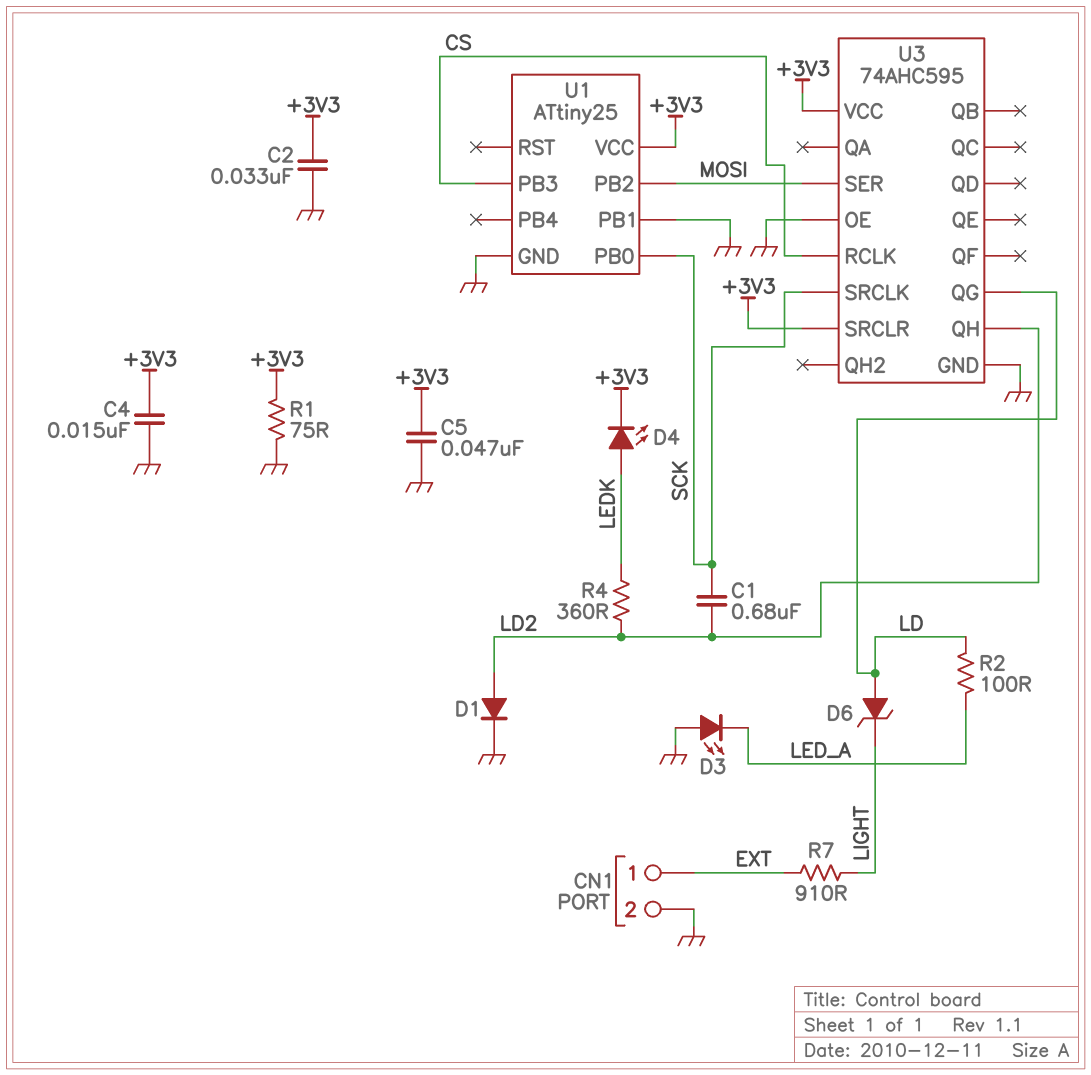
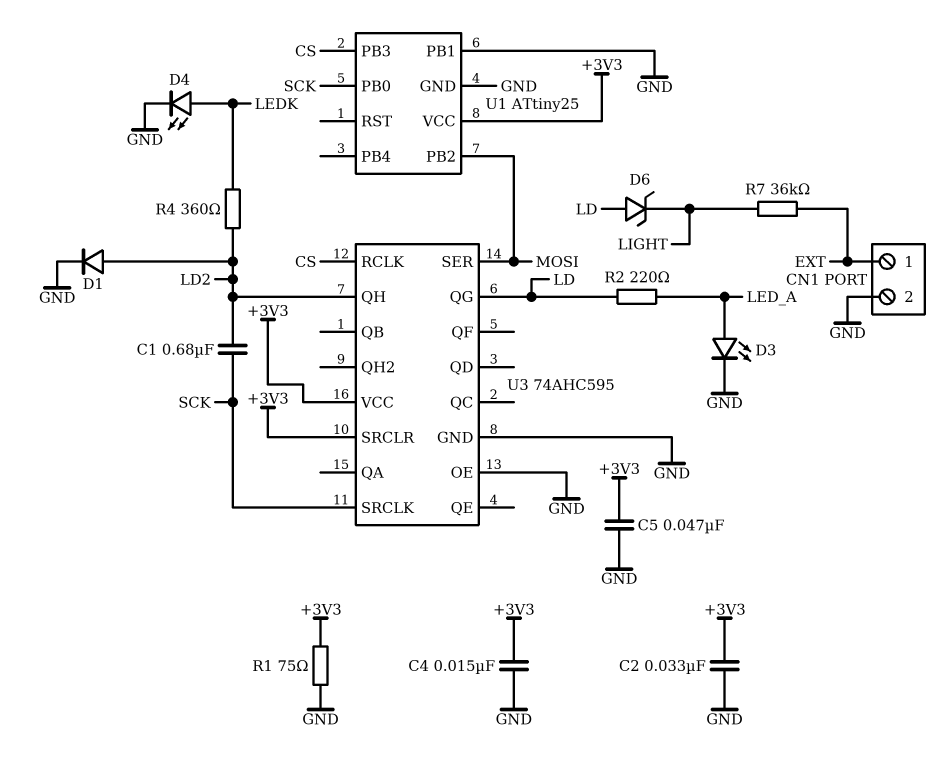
D3: LED (A GND, K LED_A) -> LED (A LED_A, K GND)
D4: LED (A LEDK, K +3V3) -> LED (A LEDK, K GND)
R2: 100 (LD, LED_A) -> 220 (LD, LED_A)
R7: 910 (EXT, LIGHT) -> 36k (EXT, LIGHT)

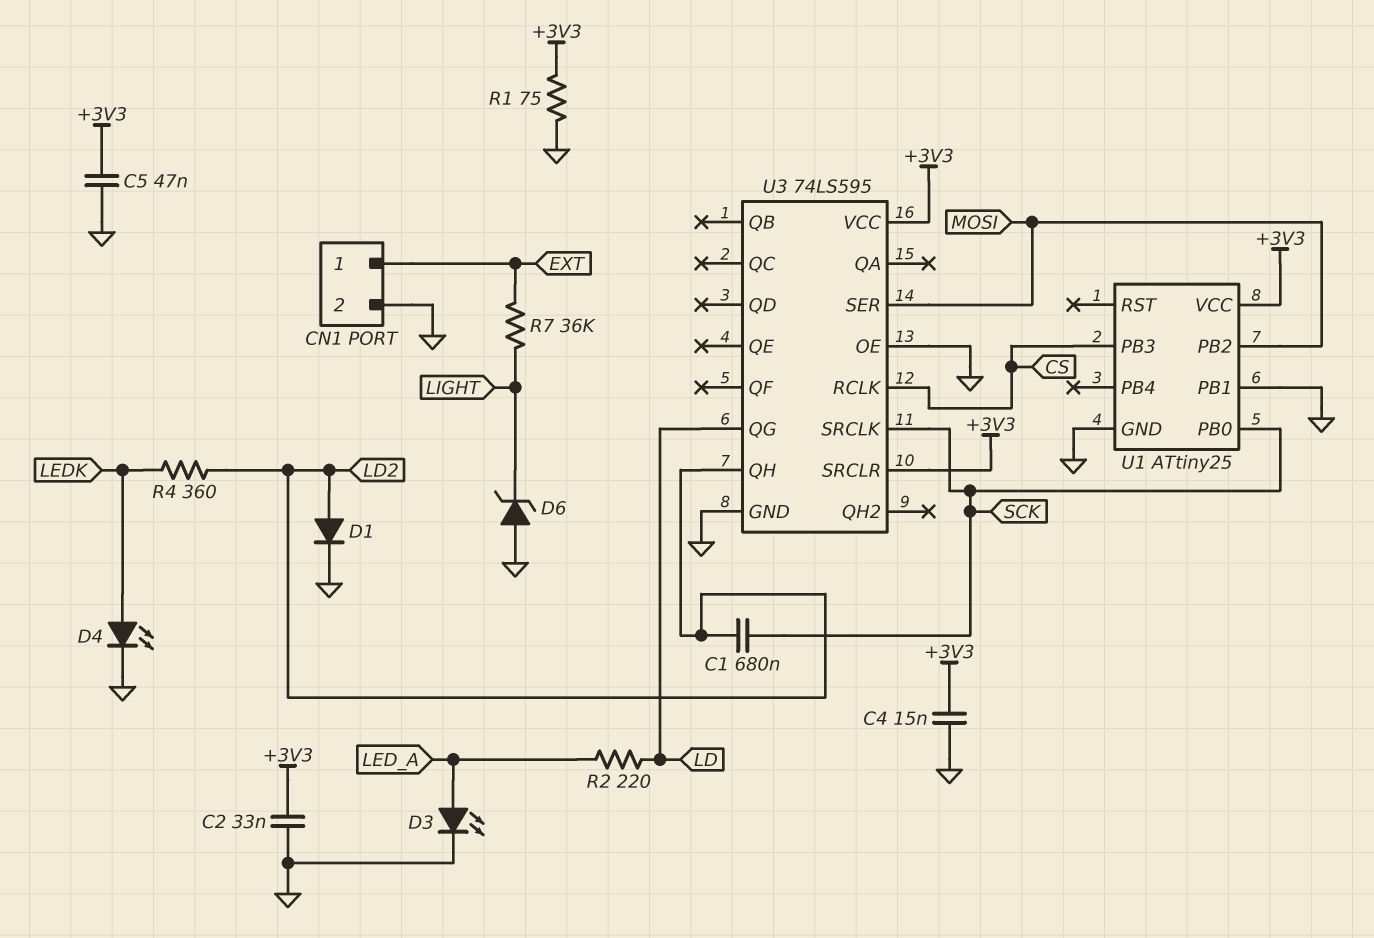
D6: zener (A LD, K LIGHT) -> zener (A GND, K LIGHT)
U3: 74AHC595 -> 74LS595

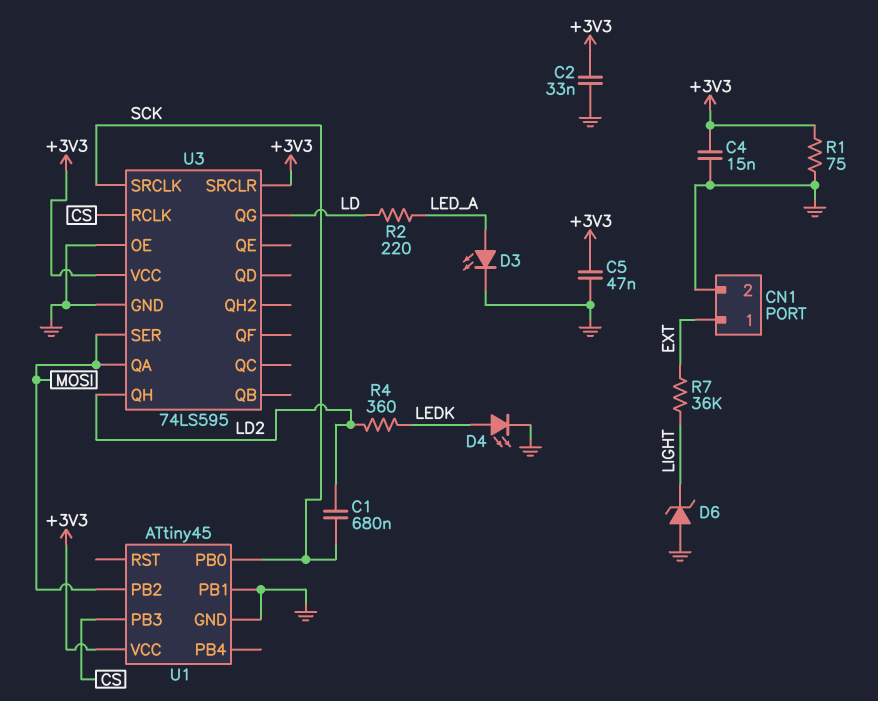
D1: diode (A LD2, K GND) -> none
U1: ATtiny25 -> ATtiny45
U3 pin QA: none -> MOSI

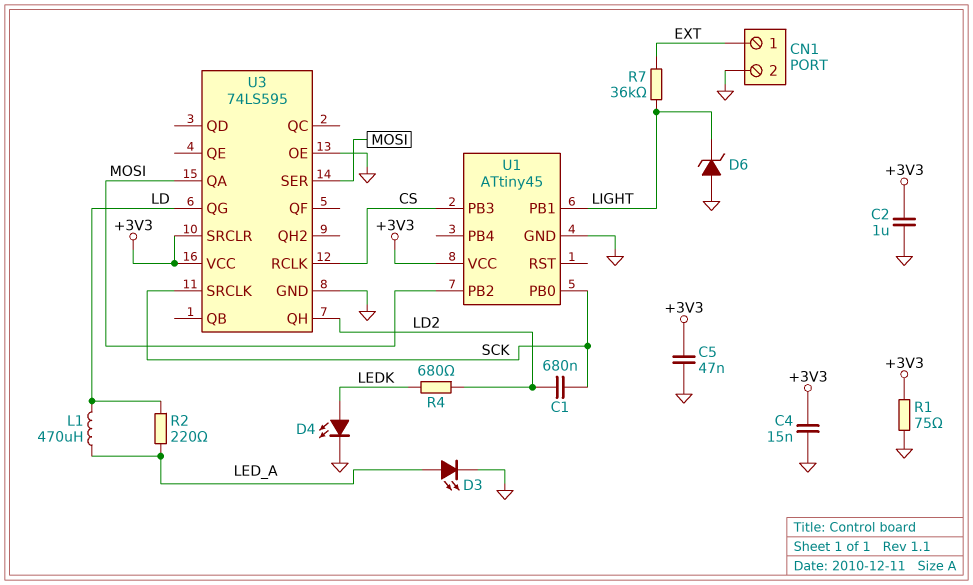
C2: 33nF (+3V3, GND) -> 1uF (+3V3, GND)
L1: none -> 470uH (LD, LED_A)
R4: 360 (LD2, LEDK) -> 680 (LD2, LEDK)
U1 pin PB1: GND -> LIGHT

